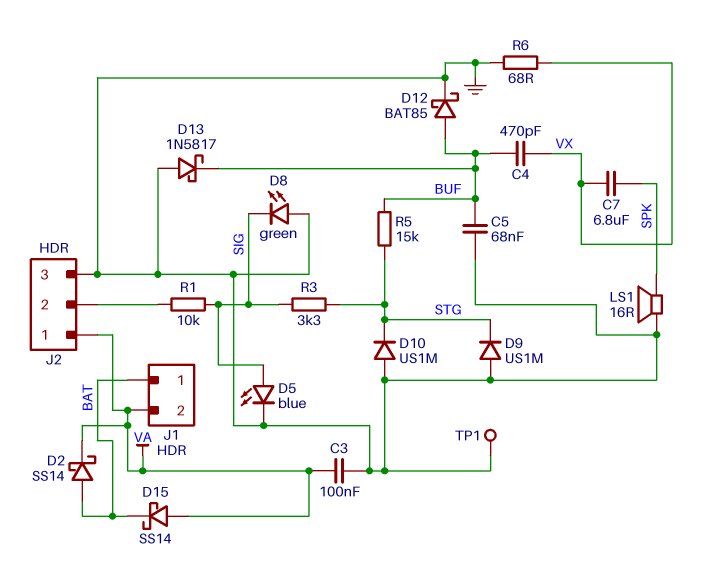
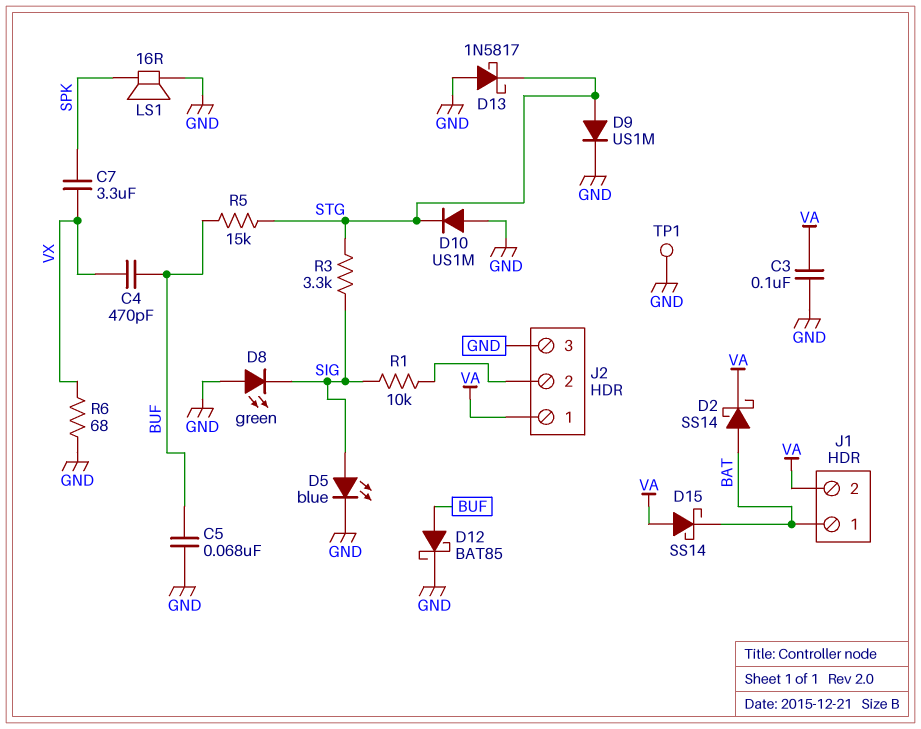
C7: 6.8uF (SPK, VX) -> 3.3uF (SPK, VX)
D9: diode US1M (A GND, K STG) -> diode US1M (A STG, K GND)
D13: schottky 1N5817 (A GND, K BUF) -> schottky 1N5817 (A GND, K STG)

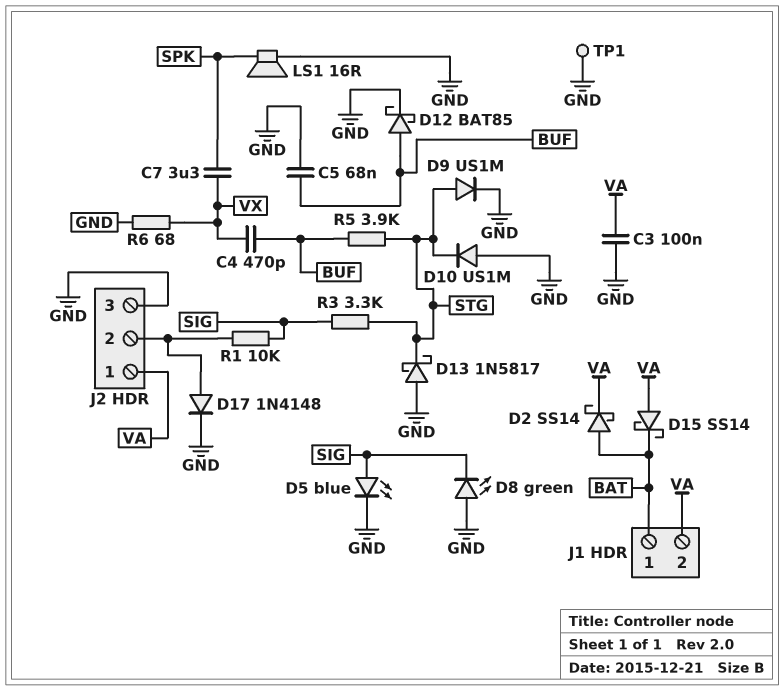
D17: none -> diode 1N4148 (A J2/2, K GND)
R5: 15k (BUF, STG) -> 3.9k (BUF, STG)

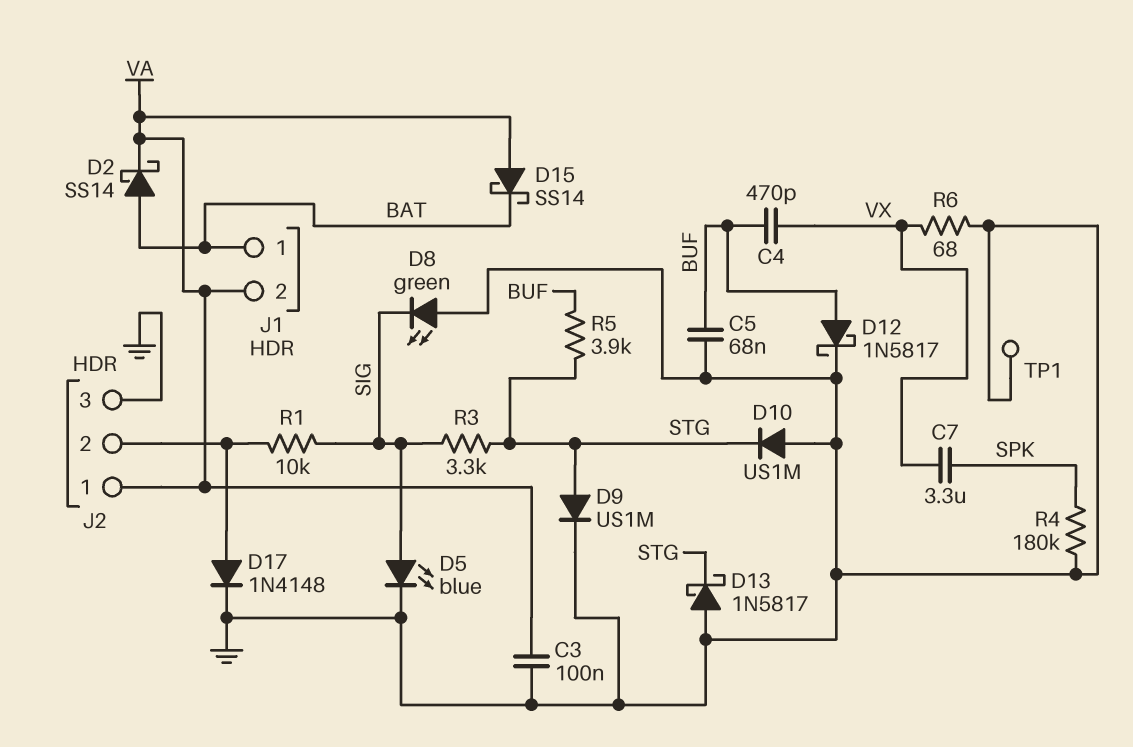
D12: schottky BAT85 (A BUF, K GND) -> schottky 1N5817 (A BUF, K GND)
LS1: speaker 16R (GND, SPK) -> none
R4: none -> 180k (GND, SPK)

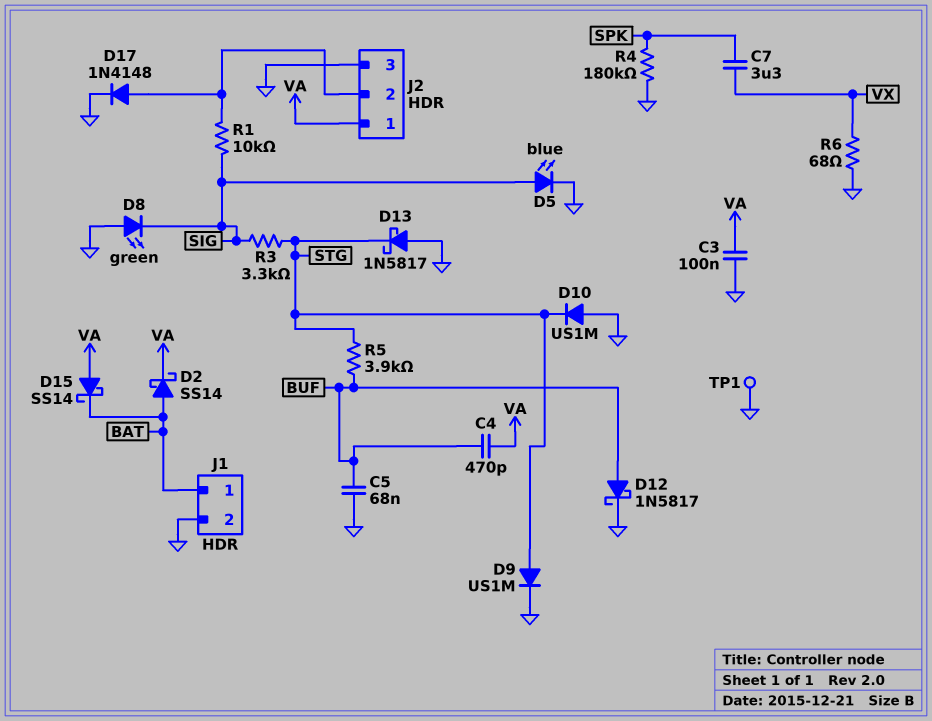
C4: 470pF (BUF, VX) -> 470pF (BUF, VA)
J1 pin 2: VA -> GND

